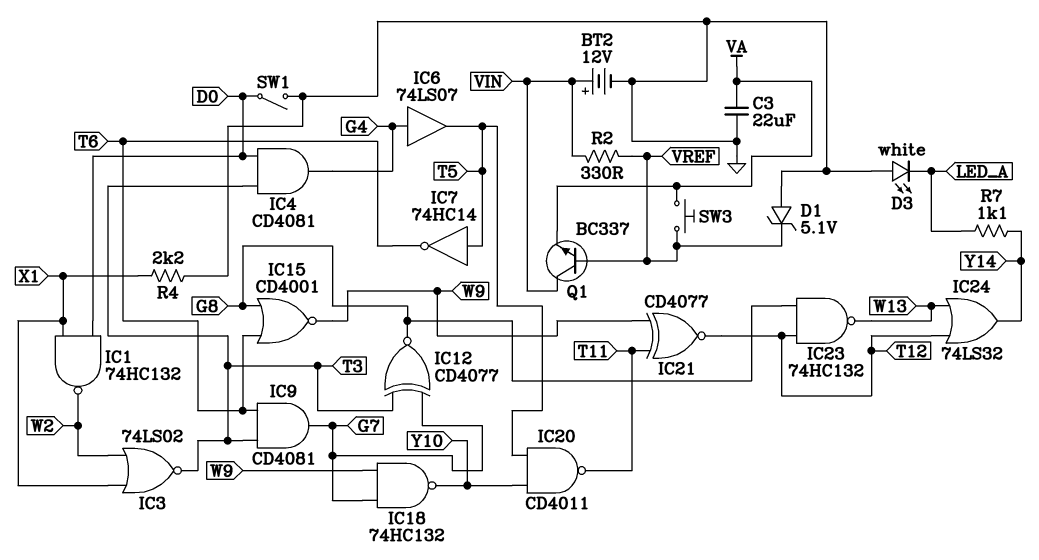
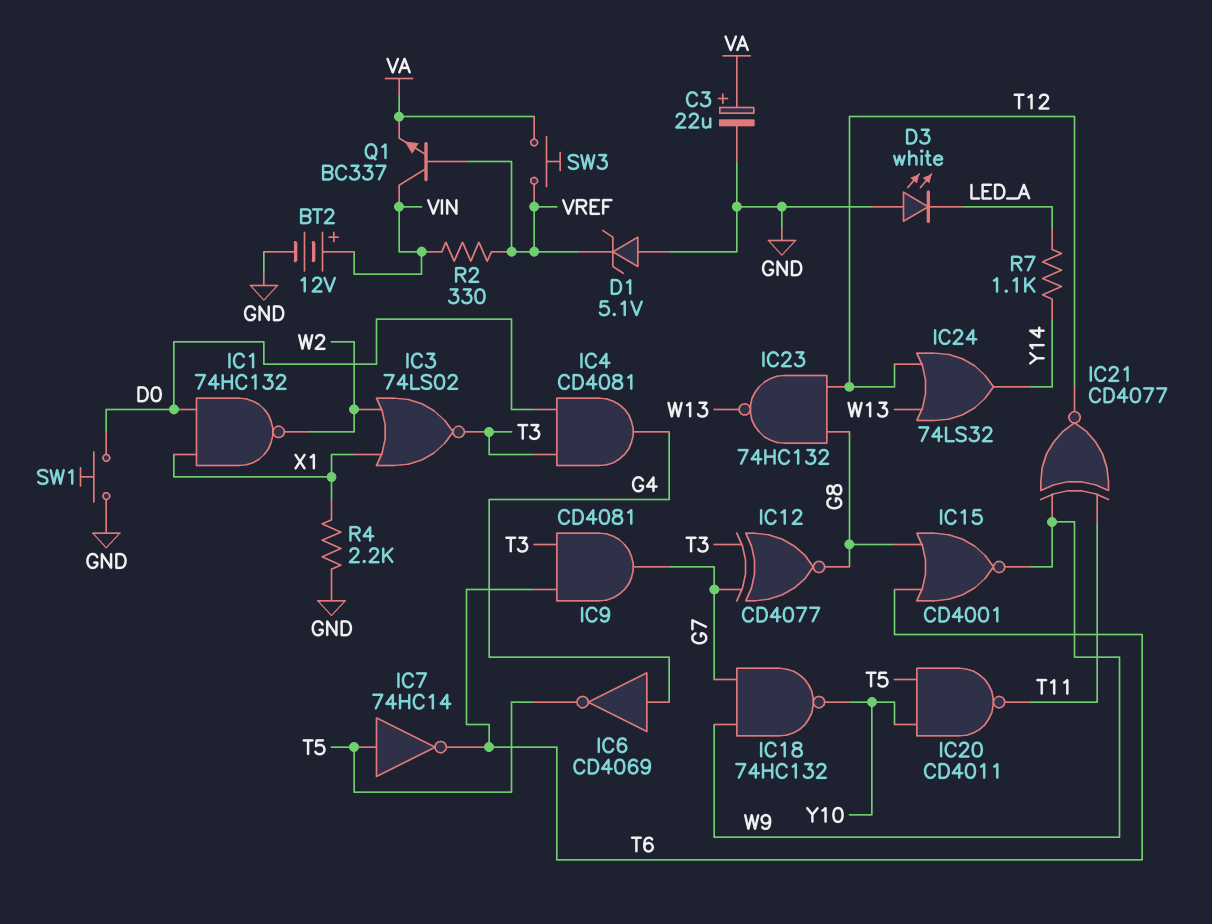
C3: 22uF (GND, VA) -> 22uF (plus VA, minus GND)
IC6: buffer 74LS07 (in G4, out T5) -> NOT CD4069 (in G4, out T5)
SW1: switch (D0, GND) -> button (D0, GND)

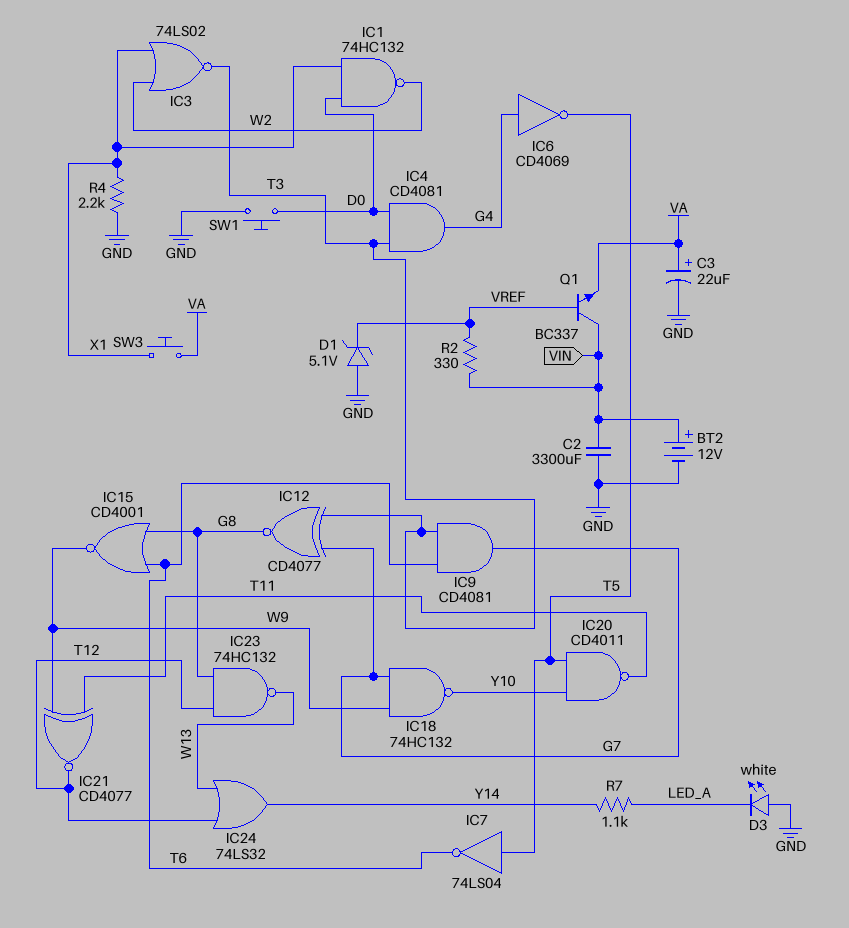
C2: none -> 3300uF (GND, VIN)
IC7: NOT 74HC14 (in T5, out T6) -> NOT 74LS04 (in T5, out T6)
SW3: button (VA, VREF) -> button (VA, X1)

